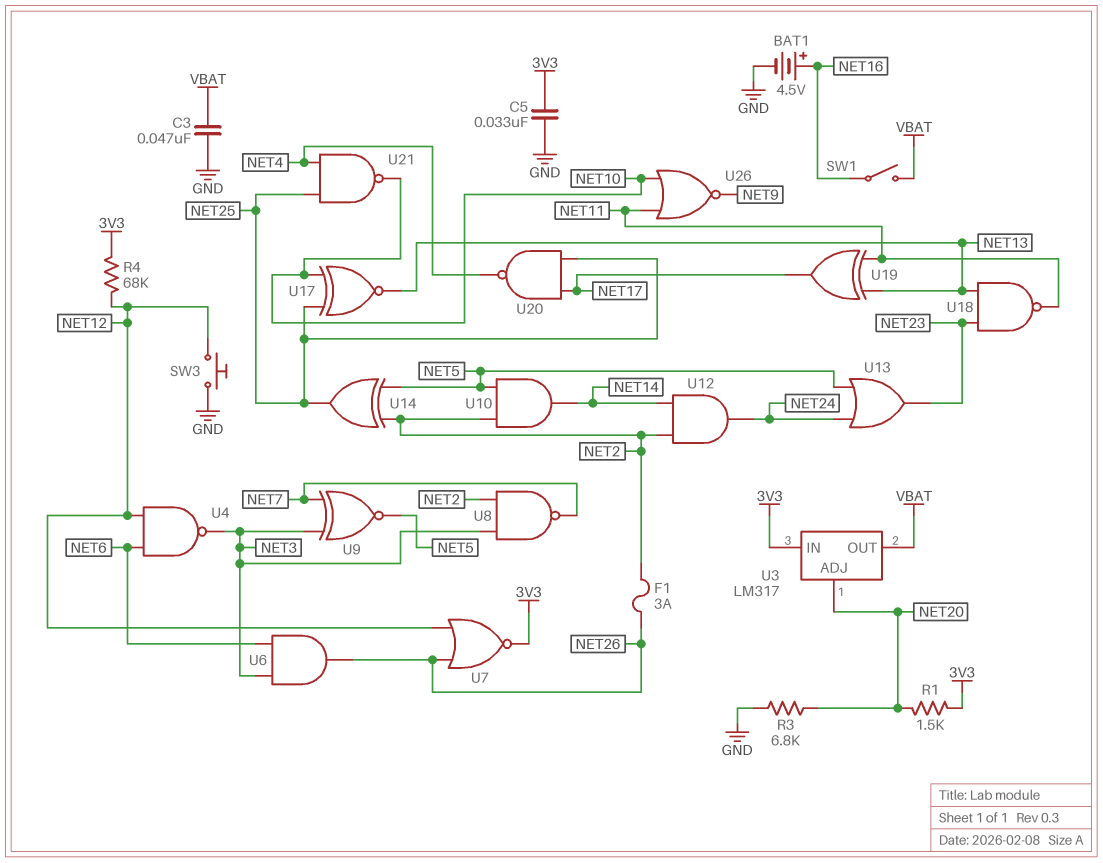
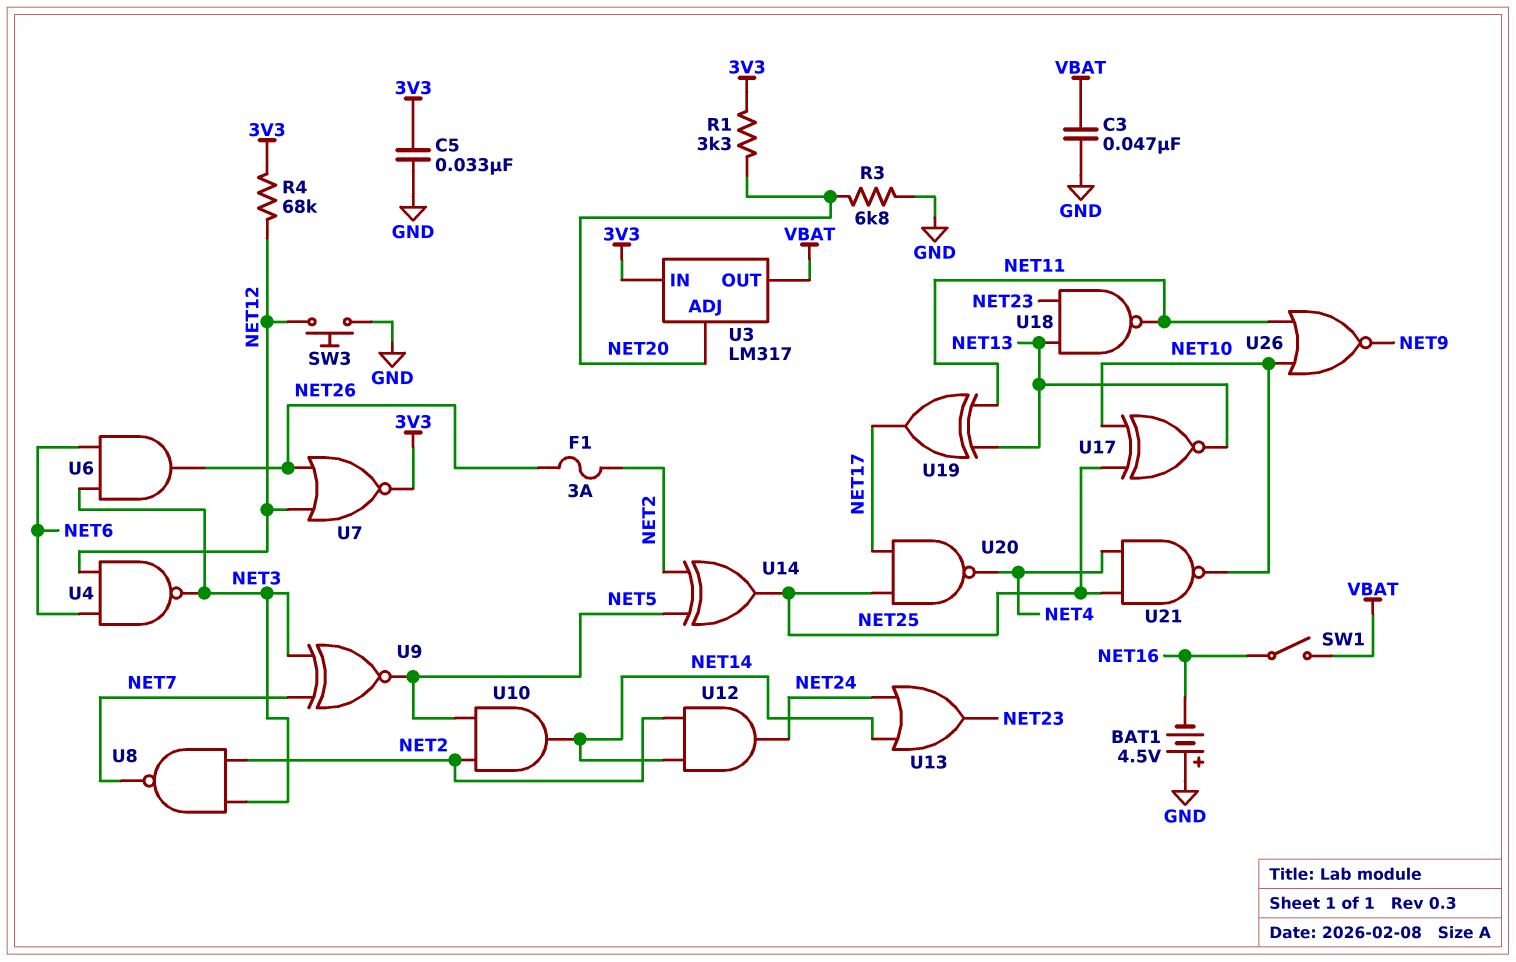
BAT1: 4.5V (plus NET16, minus GND) -> 4.5V (plus GND, minus NET16)
R1: 1.5k (3V3, NET20) -> 3.3k (3V3, NET20)
U13: OR (in NET5, in NET24, out NET23) -> OR (in NET14, in NET24, out NET23)

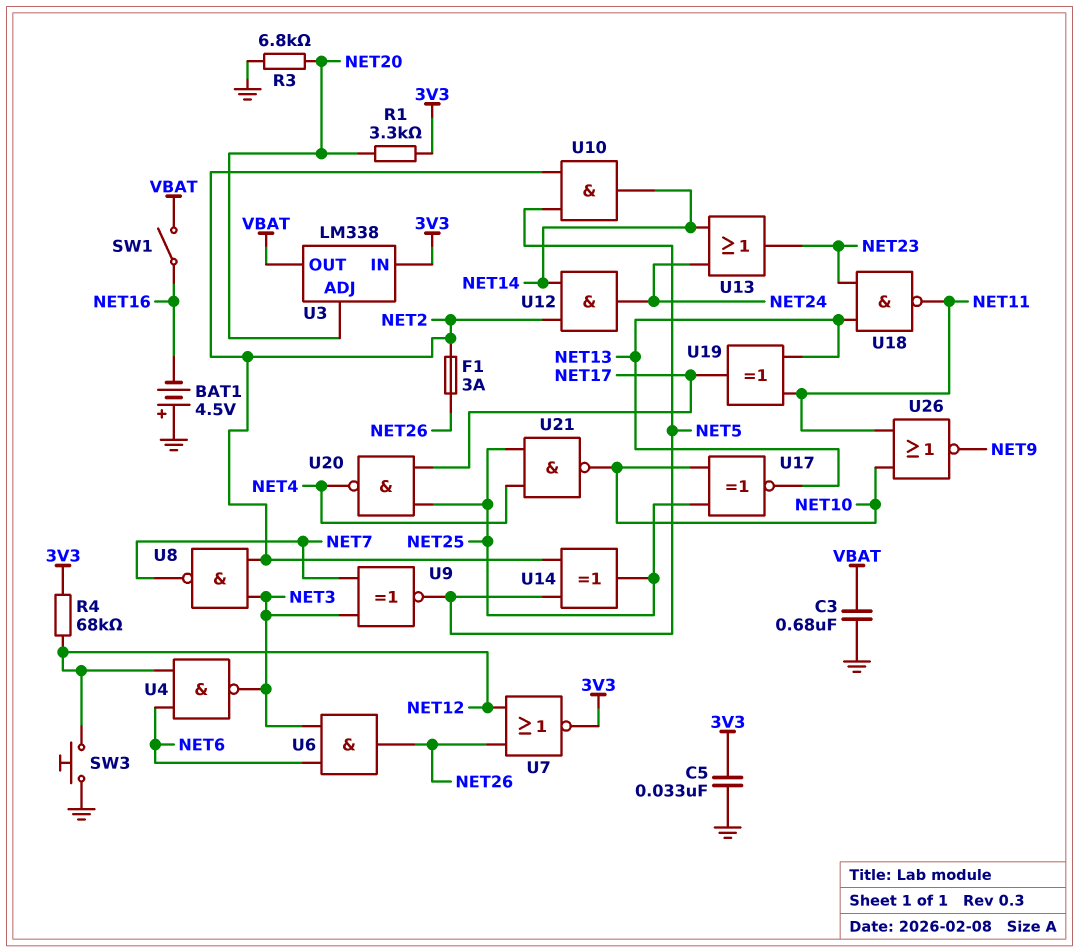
C3: 47nF (GND, VBAT) -> 680nF (GND, VBAT)
U3: LM317 -> LM338

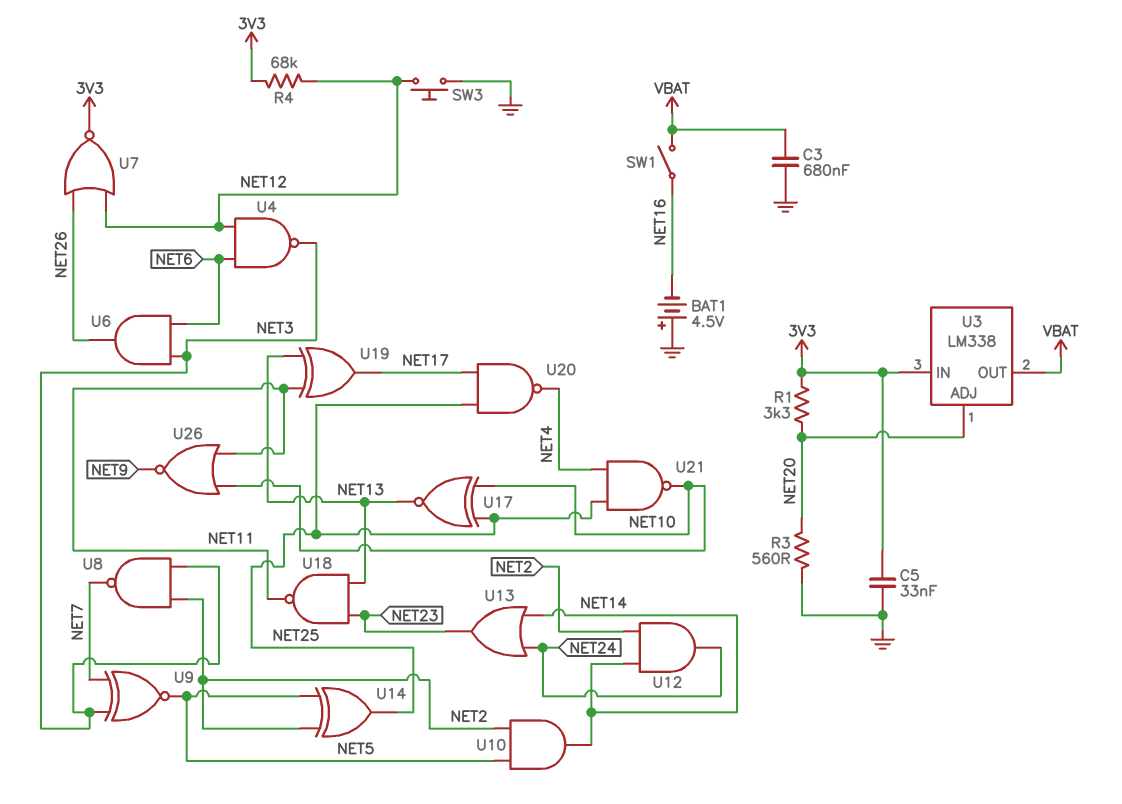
F1: 3A (NET2, NET26) -> none
R3: 6.8k (GND, NET20) -> 560 (GND, NET20)

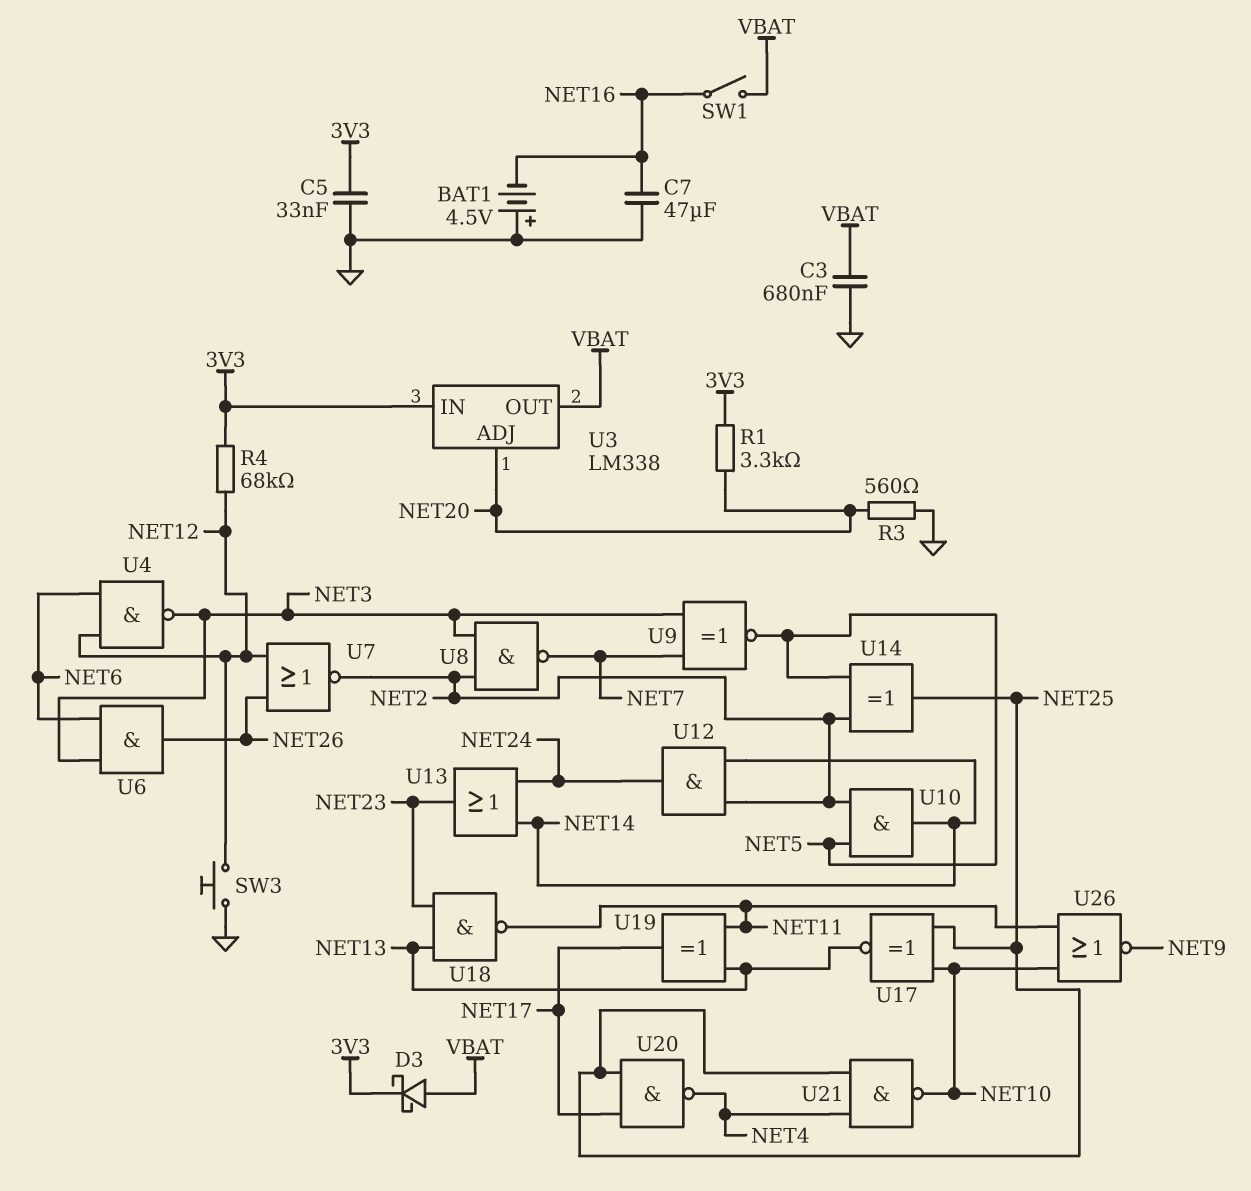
C7: none -> 47uF (GND, NET16)
D3: none -> schottky (A VBAT, K 3V3)
U7: NOR (in NET12, in NET26, out 3V3) -> NOR (in NET12, in NET26, out NET2)

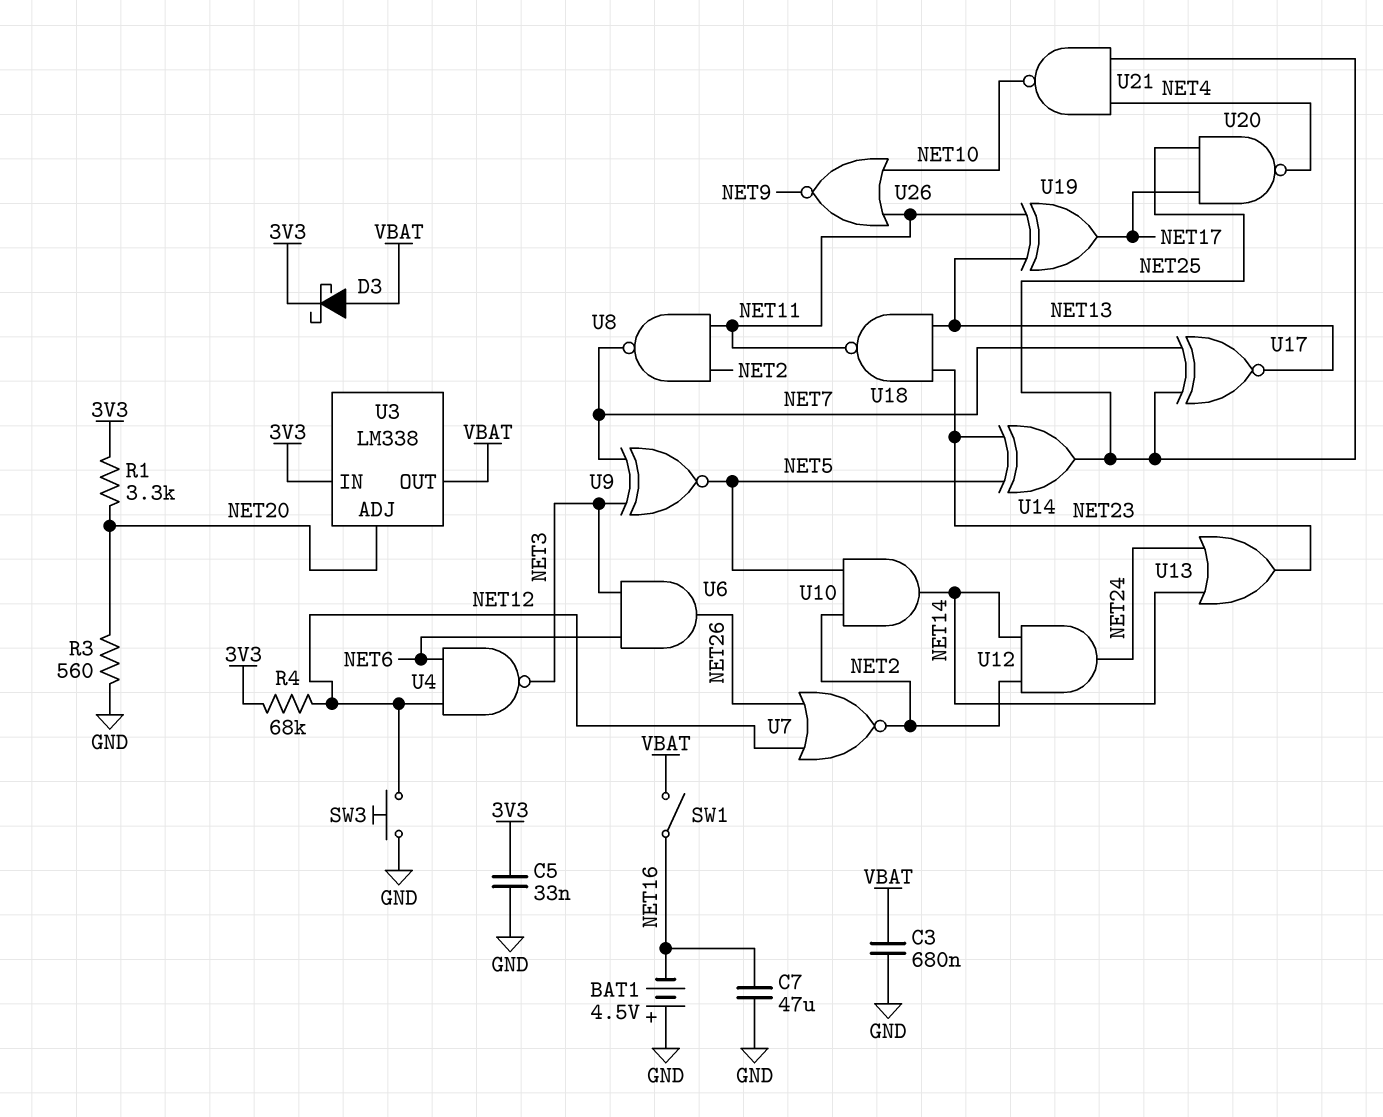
U8: NAND (in NET2, in NET3, out NET7) -> NAND (in NET2, in NET11, out NET7)
U14: XOR (in NET2, in NET5, out NET25) -> XOR (in NET5, in NET23, out NET25)
U17: XNOR (in NET10, in NET25, out NET13) -> XNOR (in NET7, in NET25, out NET13)

